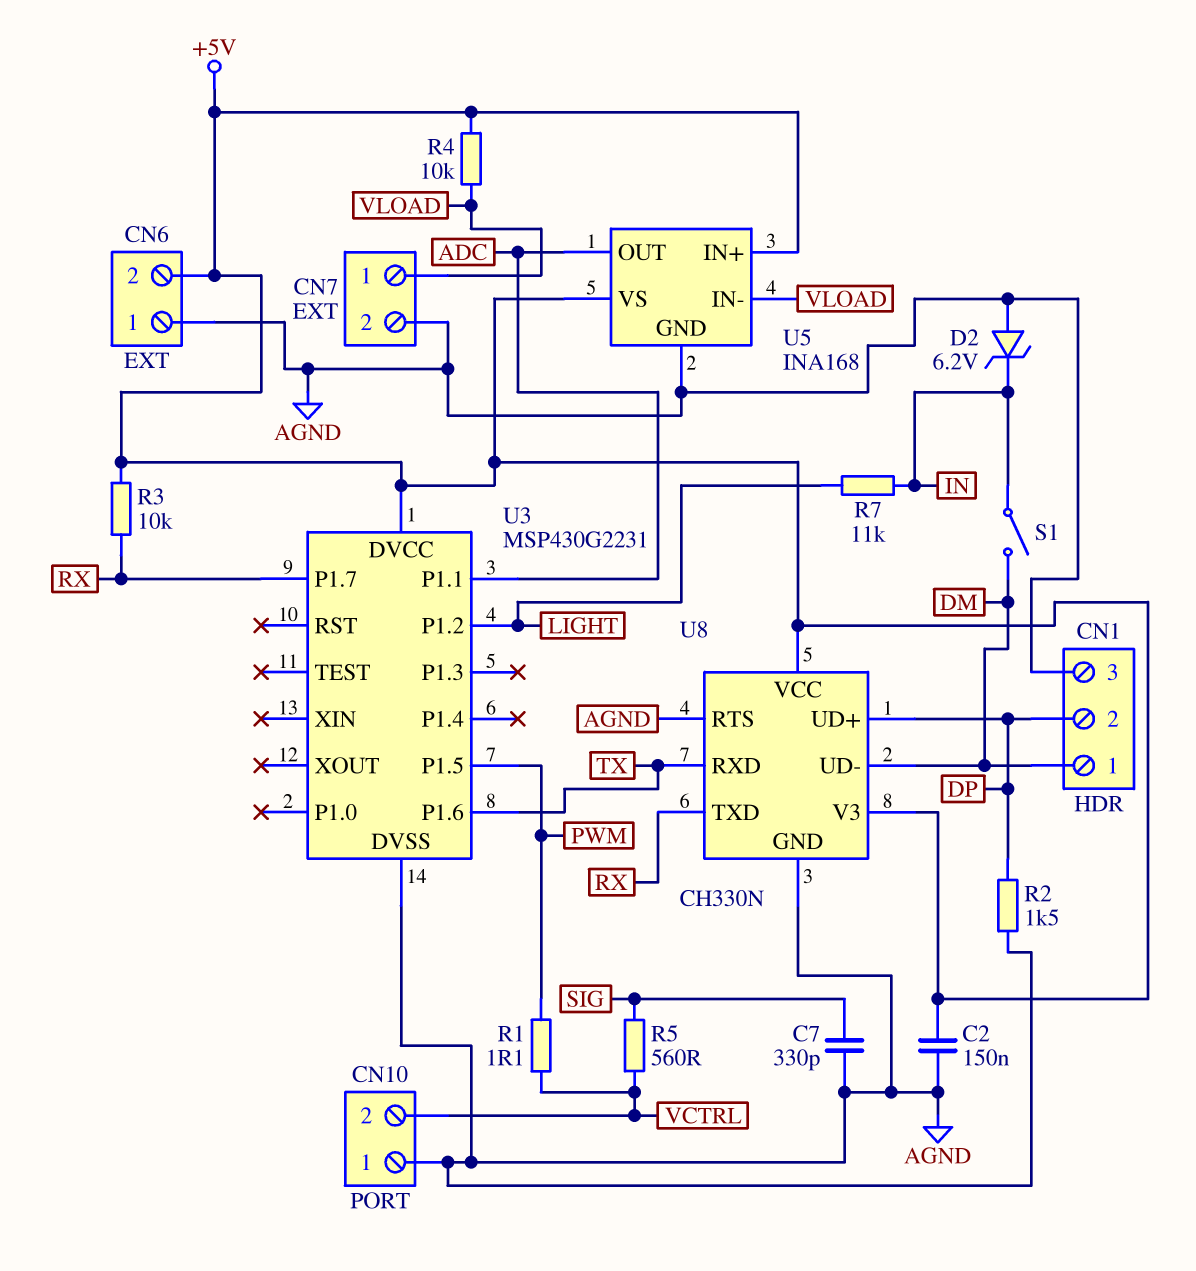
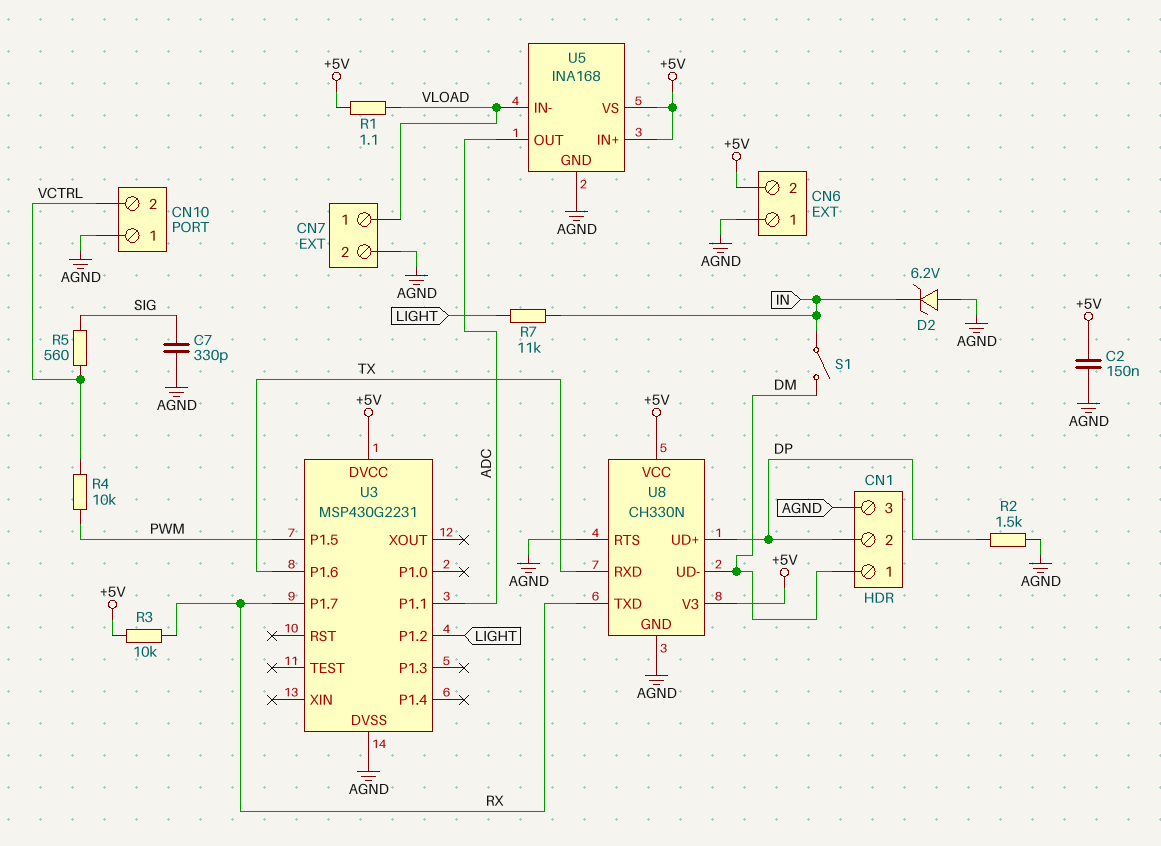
R1: 1.1 (PWM, VCTRL) -> 1.1 (+5V, VLOAD)
R4: 10k (+5V, VLOAD) -> 10k (PWM, VCTRL)

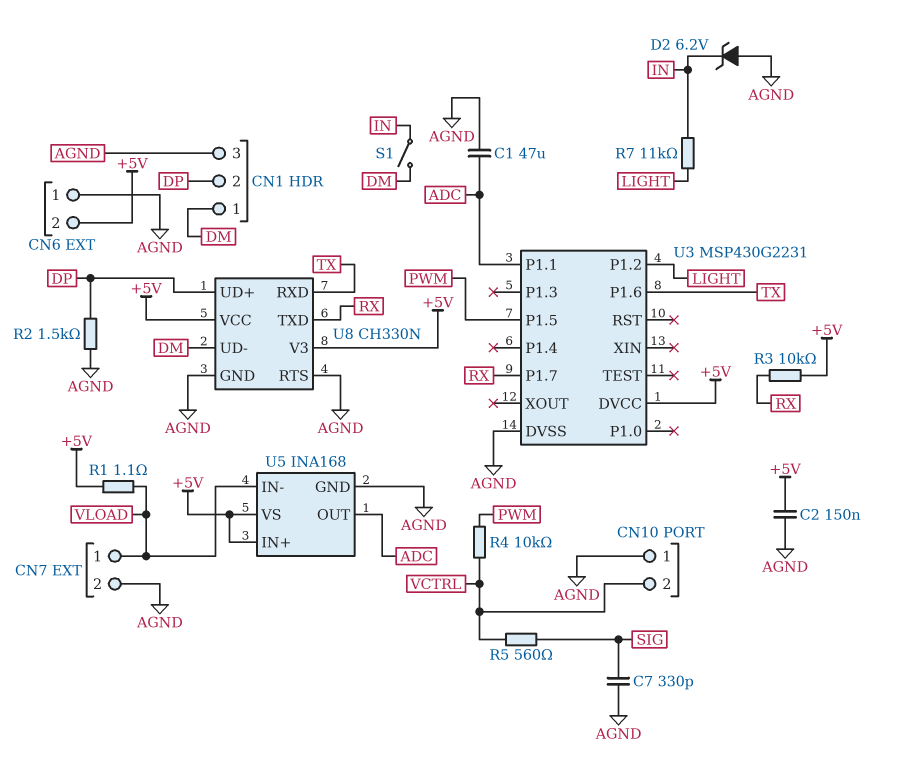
C1: none -> 47uF (ADC, AGND)

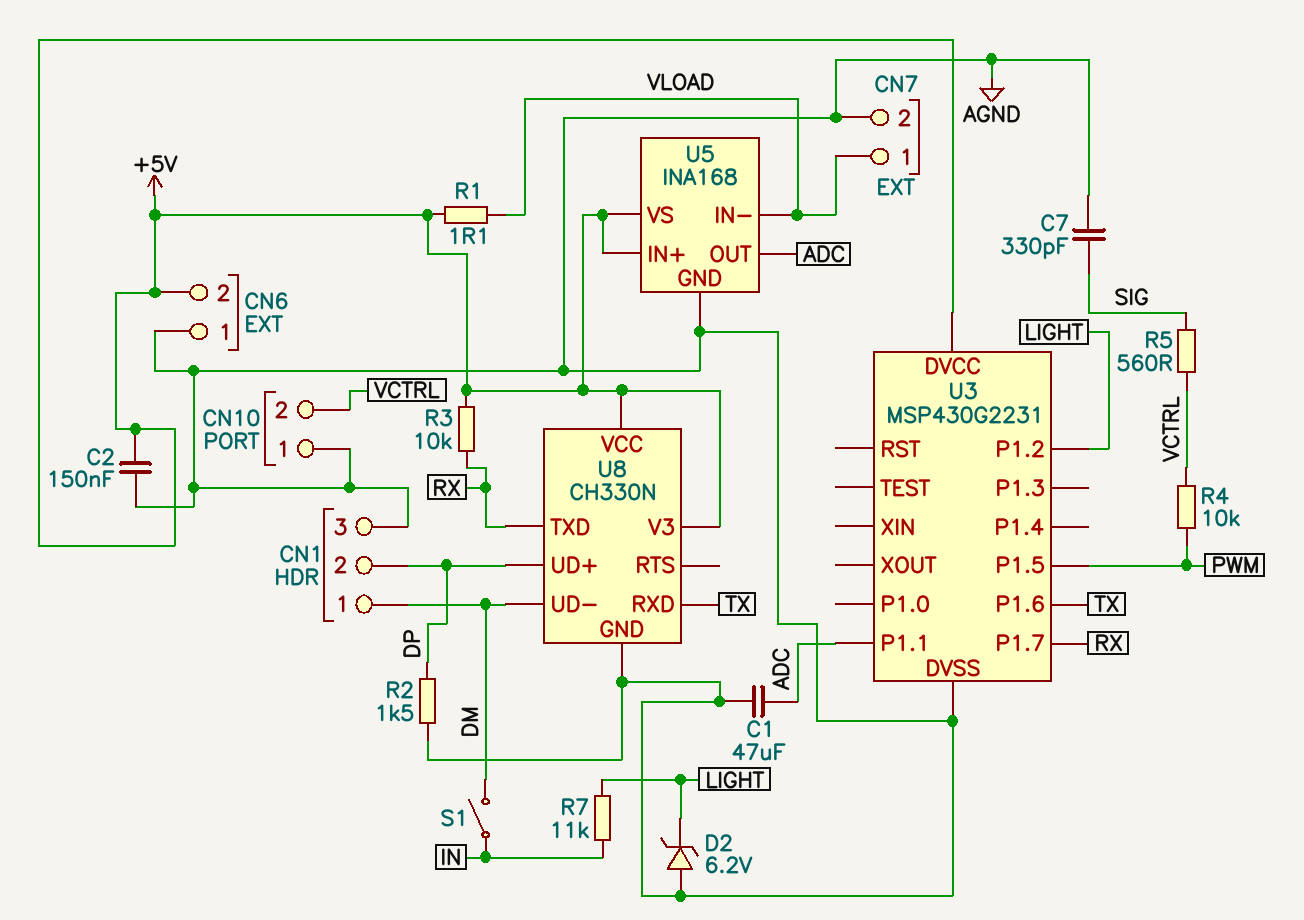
D2: zener 6.2V (A AGND, K IN) -> zener 6.2V (A AGND, K LIGHT)
U8 pin RTS: AGND -> none

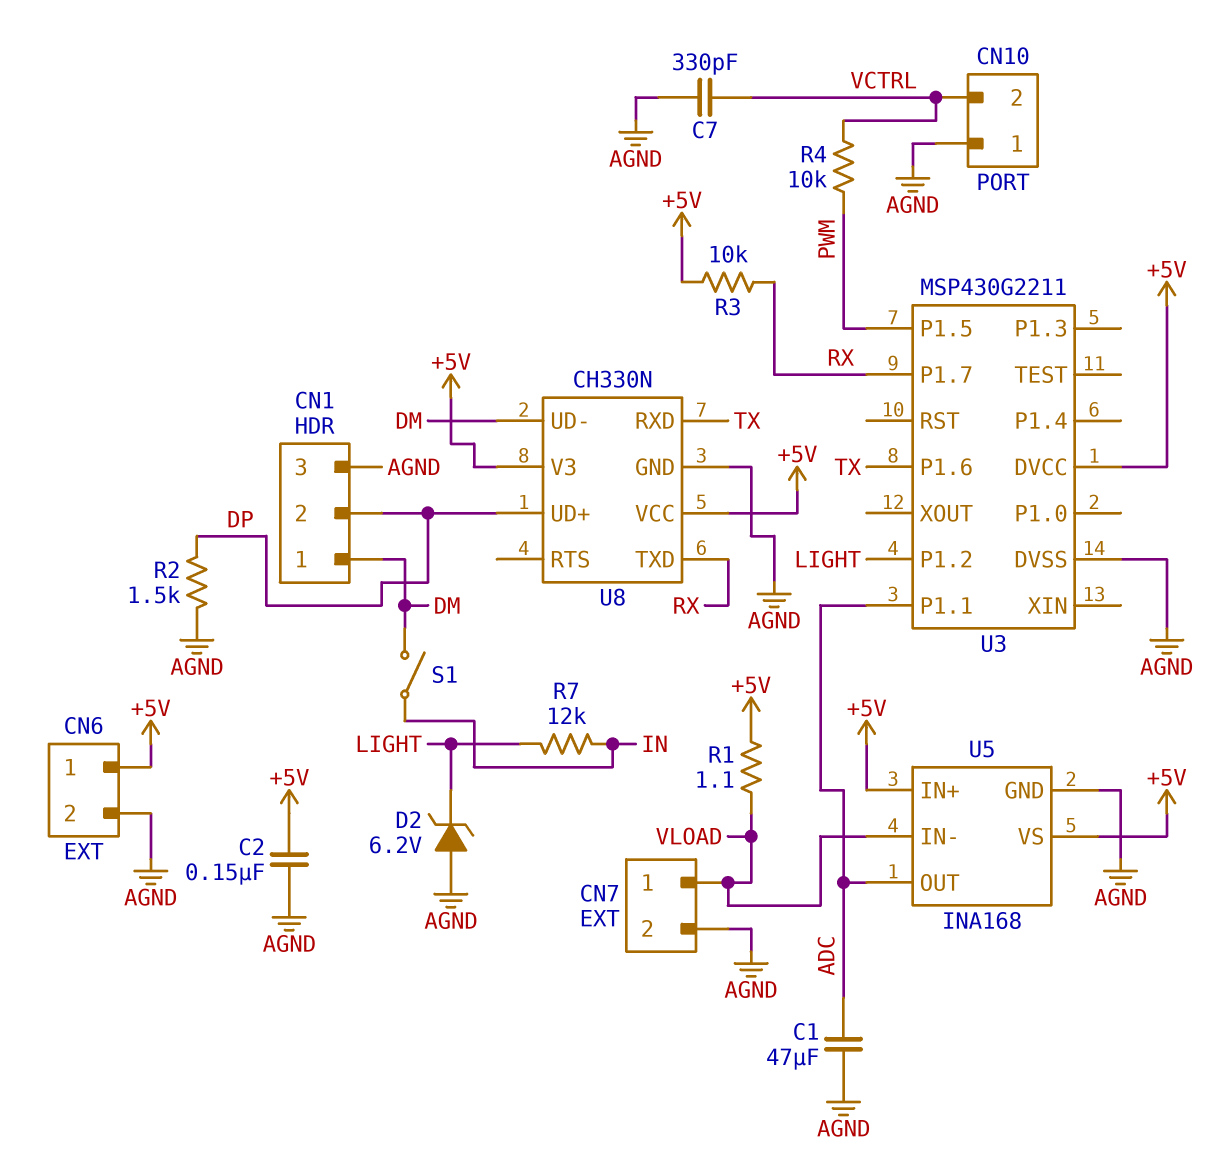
C7: 330pF (AGND, SIG) -> 330pF (AGND, VCTRL)
CN6 pin 1: AGND -> +5V
CN6 pin 2: +5V -> AGND
R5: 560 (SIG, VCTRL) -> none
R7: 11k (IN, LIGHT) -> 12k (IN, LIGHT)
U3: MSP430G2231 -> MSP430G2211

